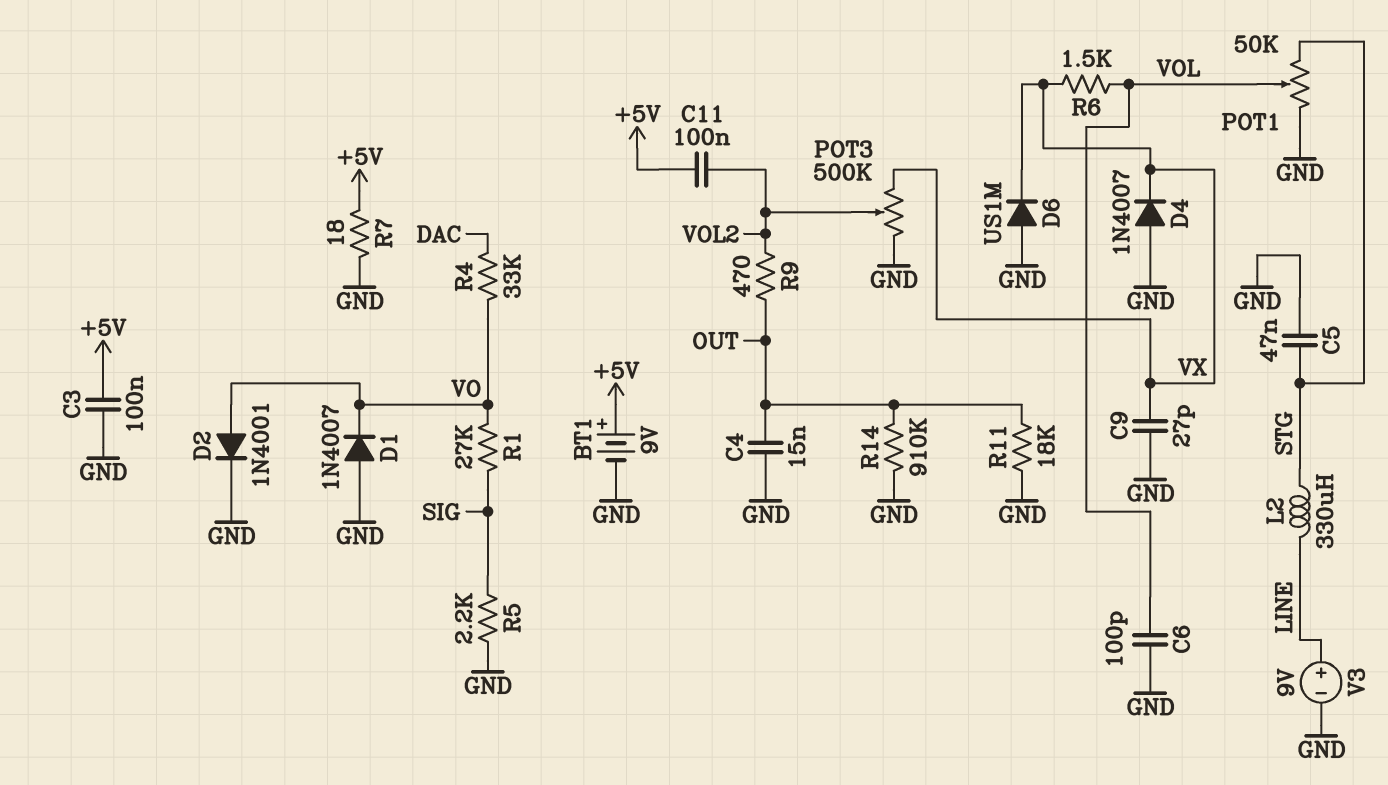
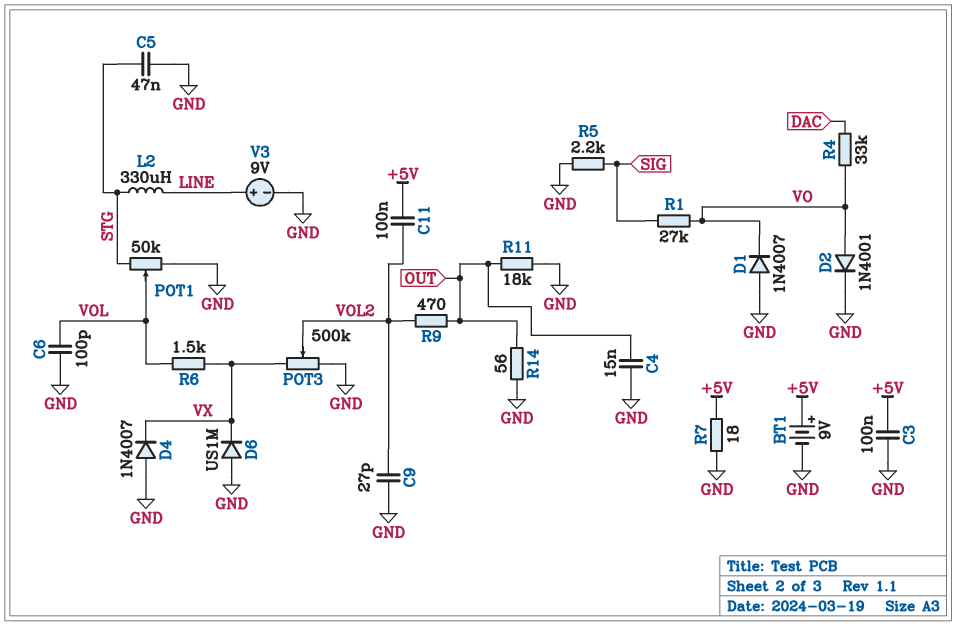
C9: 27pF (GND, VX) -> 27pF (GND, VOL2)
R14: 910k (GND, OUT) -> 56 (GND, OUT)

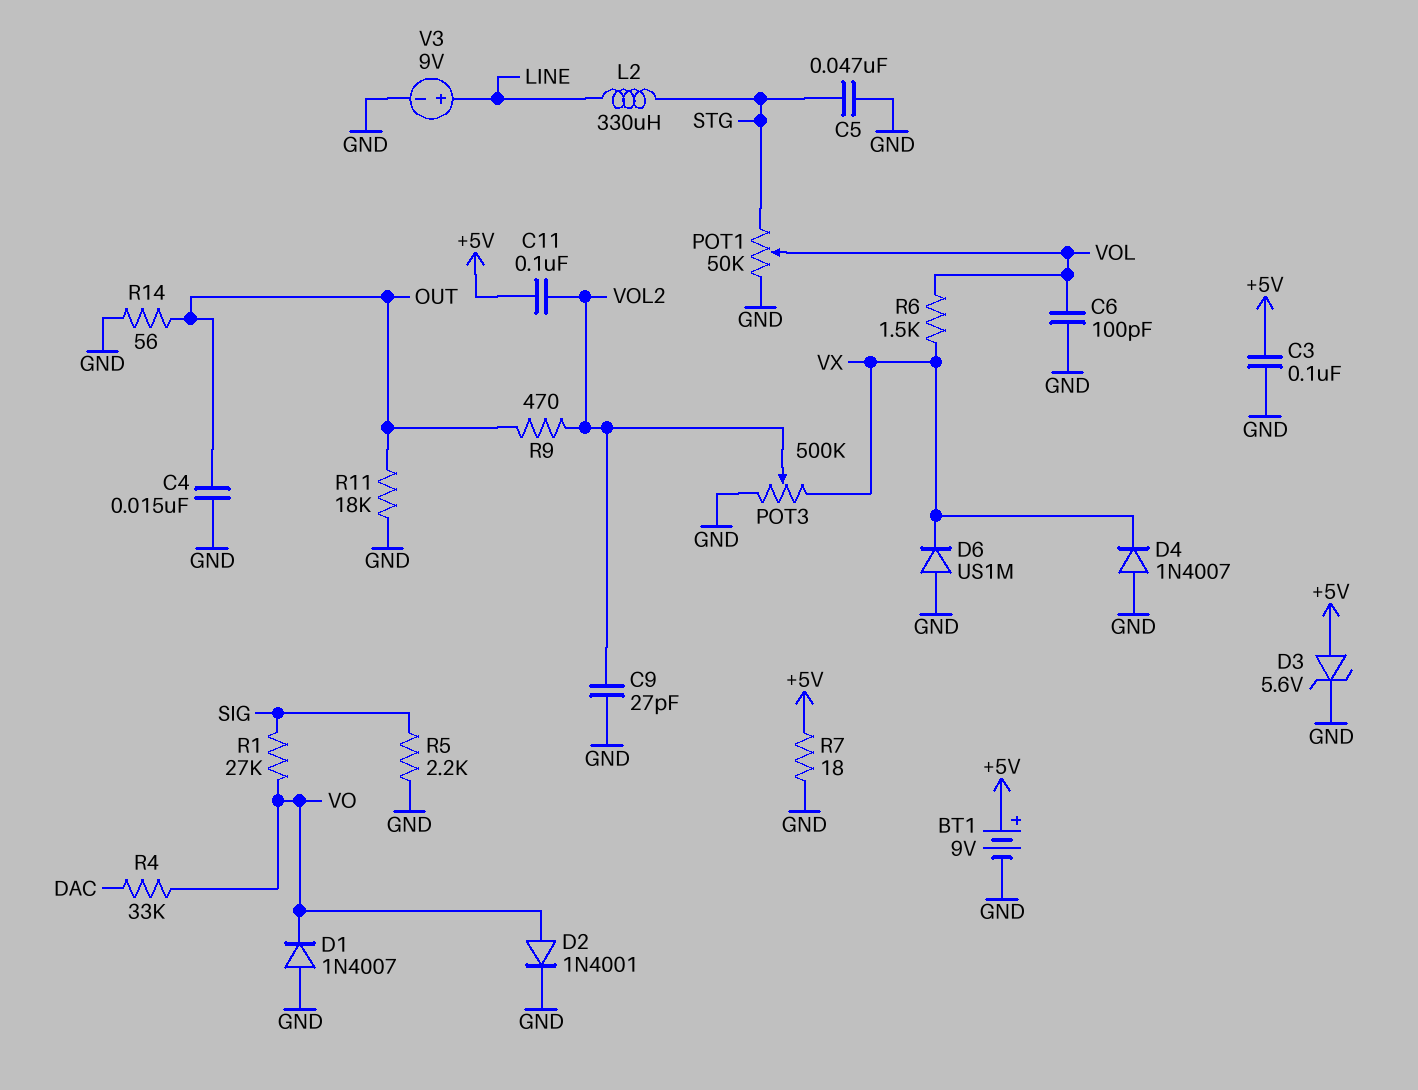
D3: none -> zener 5.6V (A +5V, K GND)

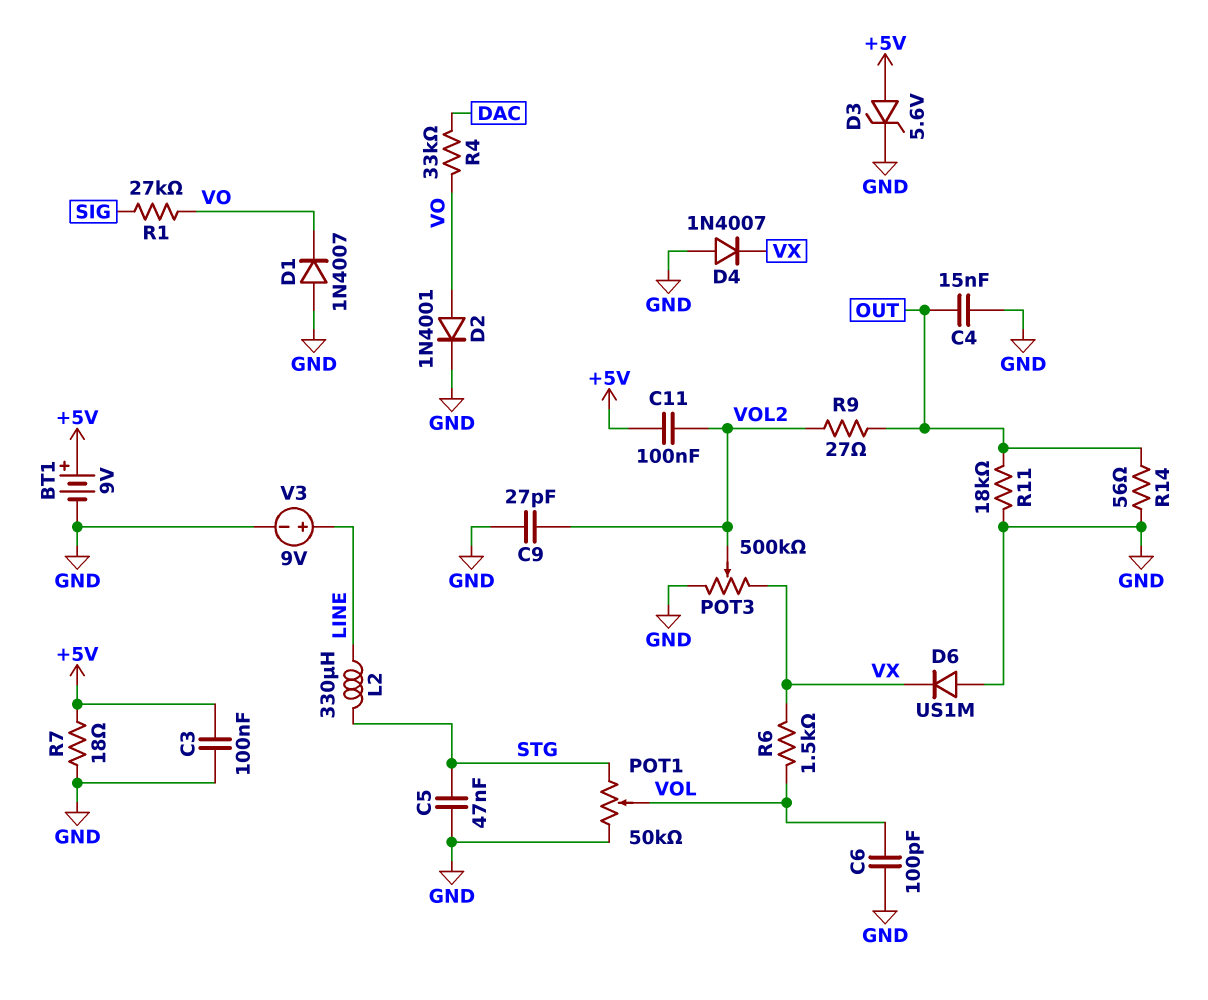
R5: 2.2k (GND, SIG) -> none
R9: 470 (OUT, VOL2) -> 27 (OUT, VOL2)

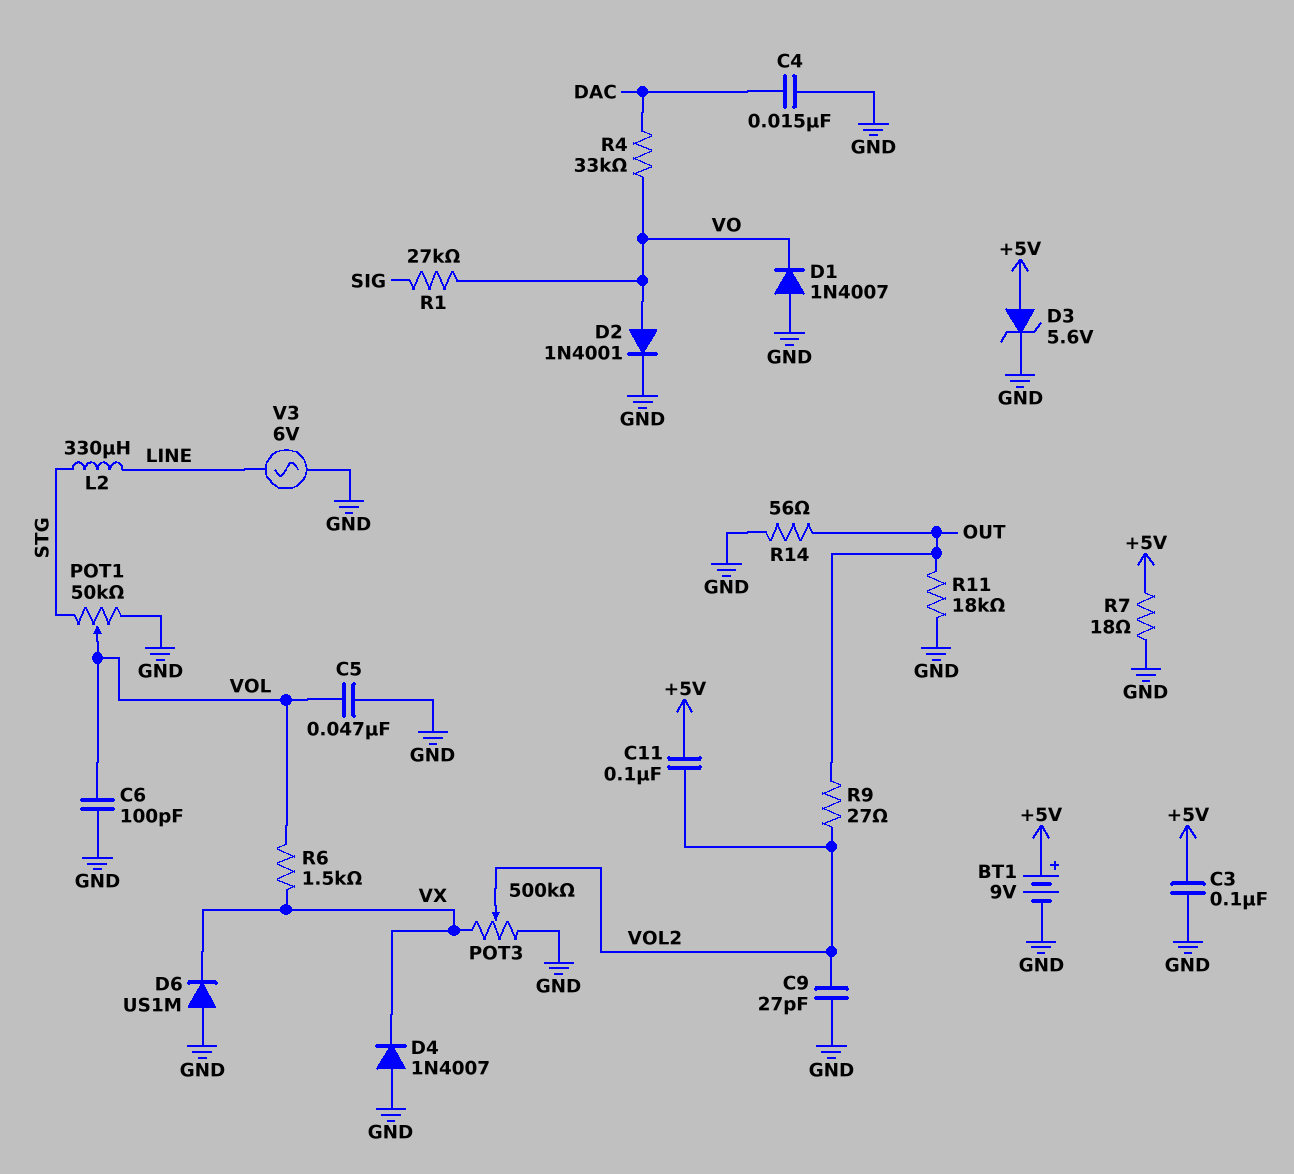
C4: 15nF (GND, OUT) -> 15nF (DAC, GND)
C5: 47nF (GND, STG) -> 47nF (GND, VOL)
V3: 9V (plus LINE, minus GND) -> AC 6V (GND, LINE)

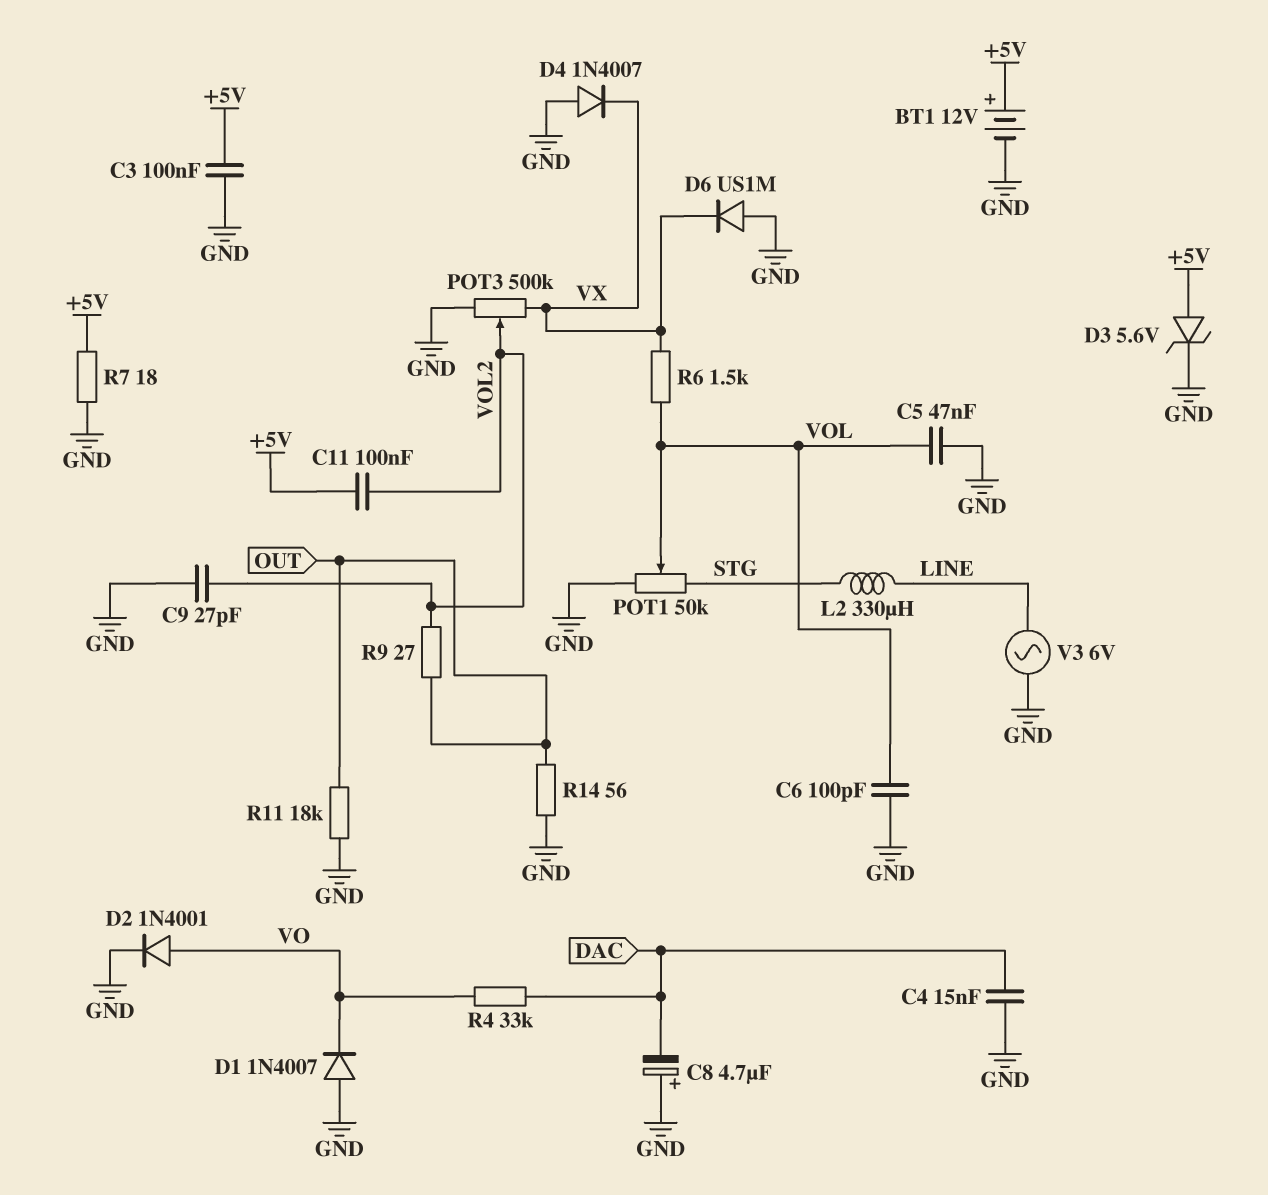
BT1: 9V (plus +5V, minus GND) -> 12V (plus +5V, minus GND)
C8: none -> 4.7uF (plus GND, minus DAC)
R1: 27k (SIG, VO) -> none

